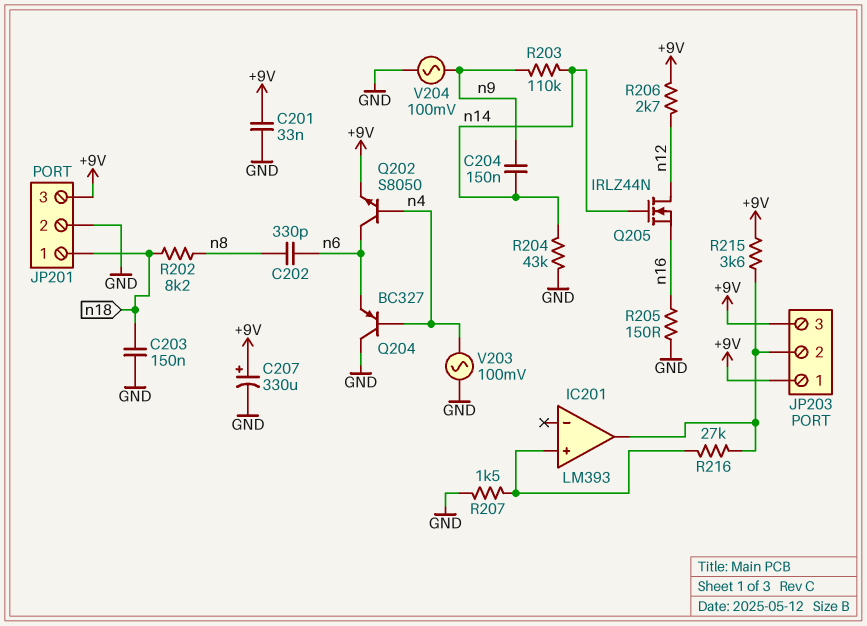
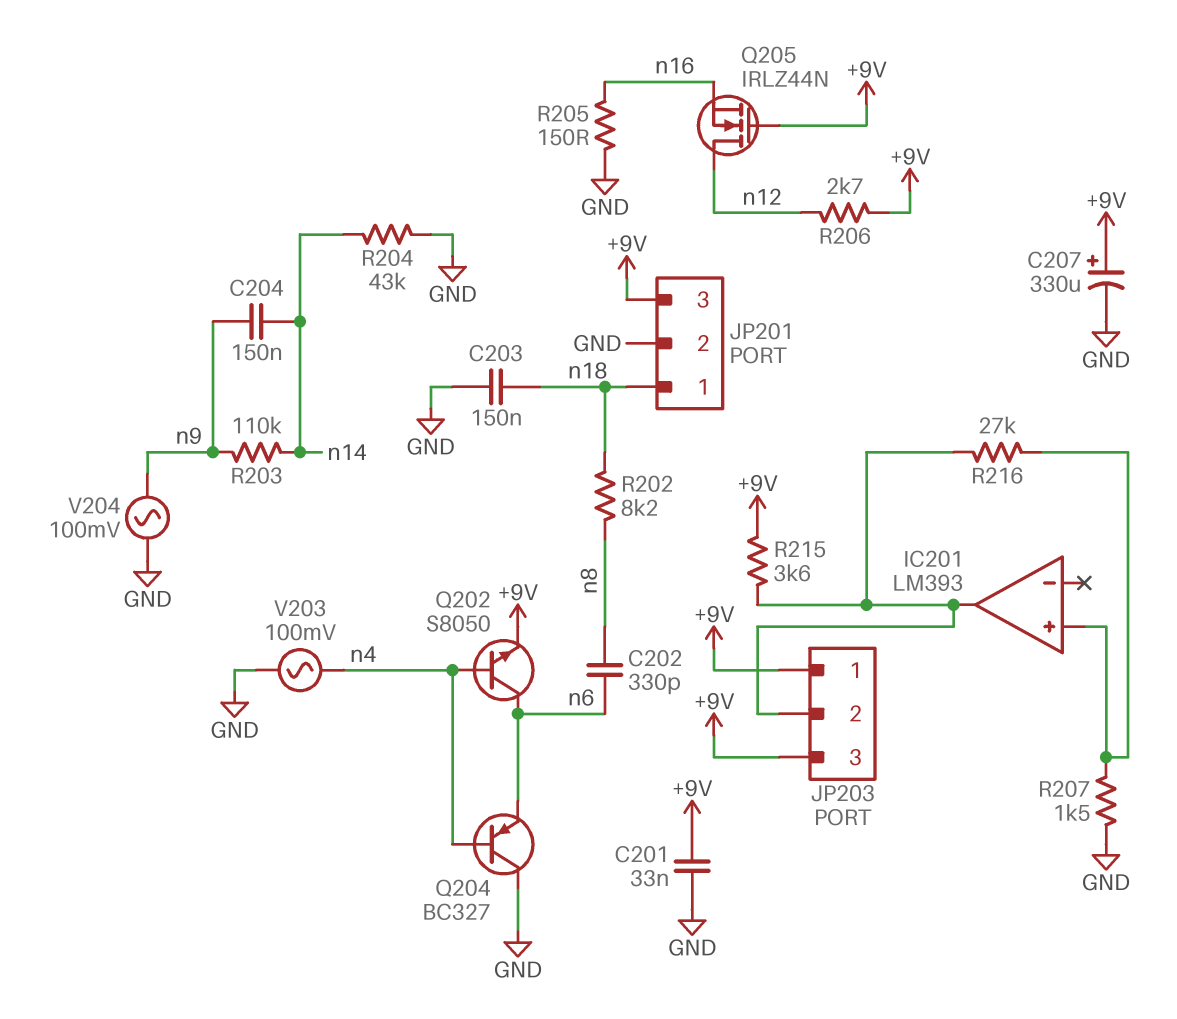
Q205: NMOS IRLZ44N (G n14, D n12, S n16) -> NMOS IRLZ44N (G +9V, D n12, S n16)

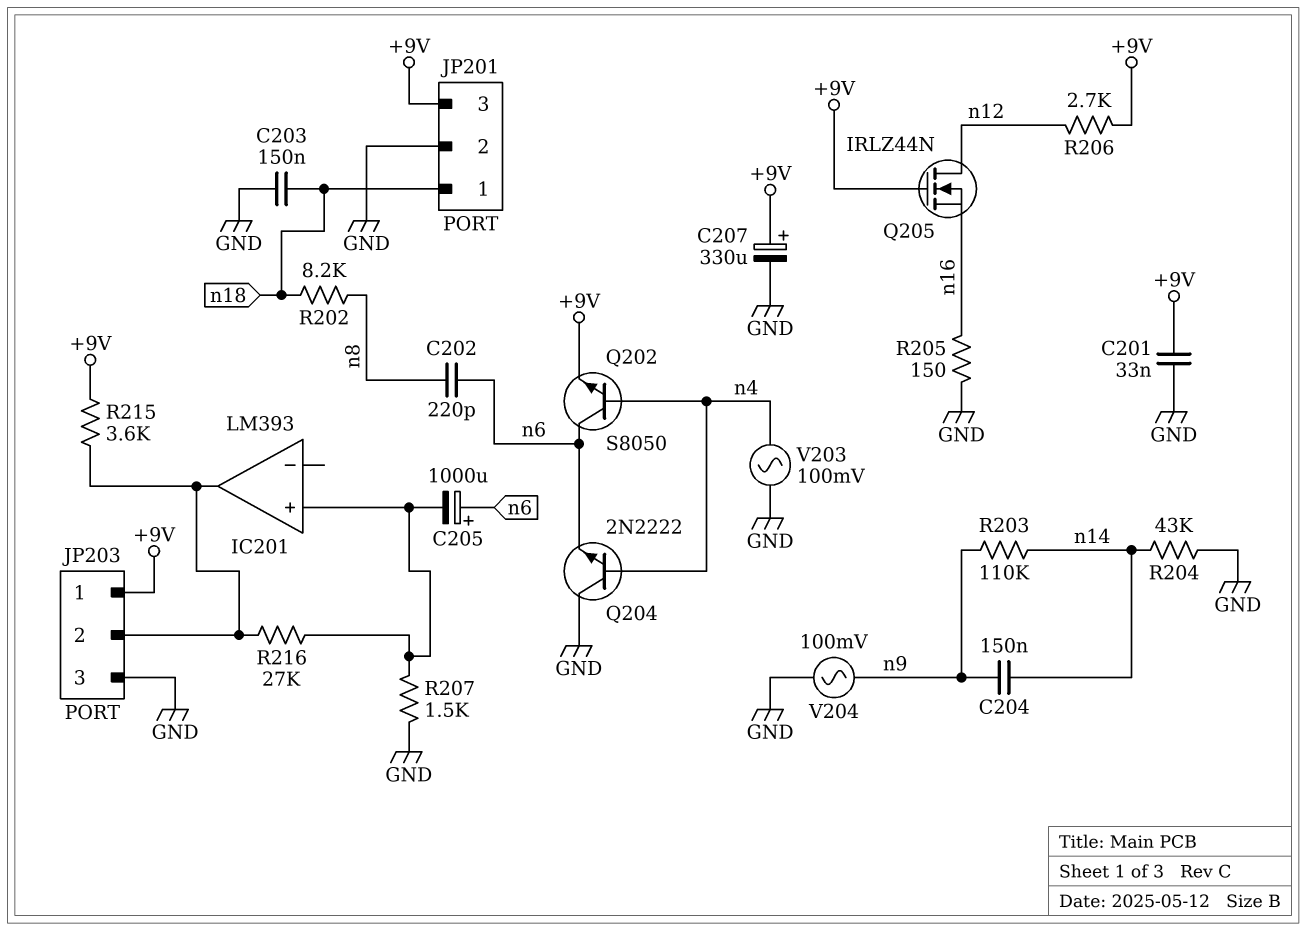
C202: 330pF (n6, n8) -> 220pF (n6, n8)
C205: none -> 1000uF (plus n6, minus IC201/in+)
JP203 pin 3: +9V -> GND
Q204: PNP BC327 (B n4, C GND, E n6) -> NPN 2N2222 (B n4, C GND, E n6)

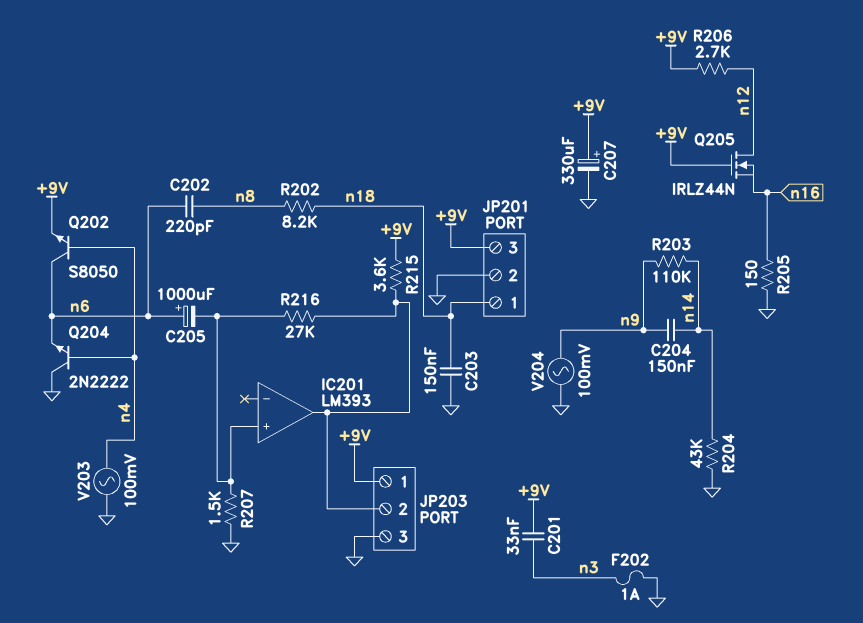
C201: 33nF (+9V, GND) -> 33nF (+9V, n3)
F202: none -> 1A (GND, n3)

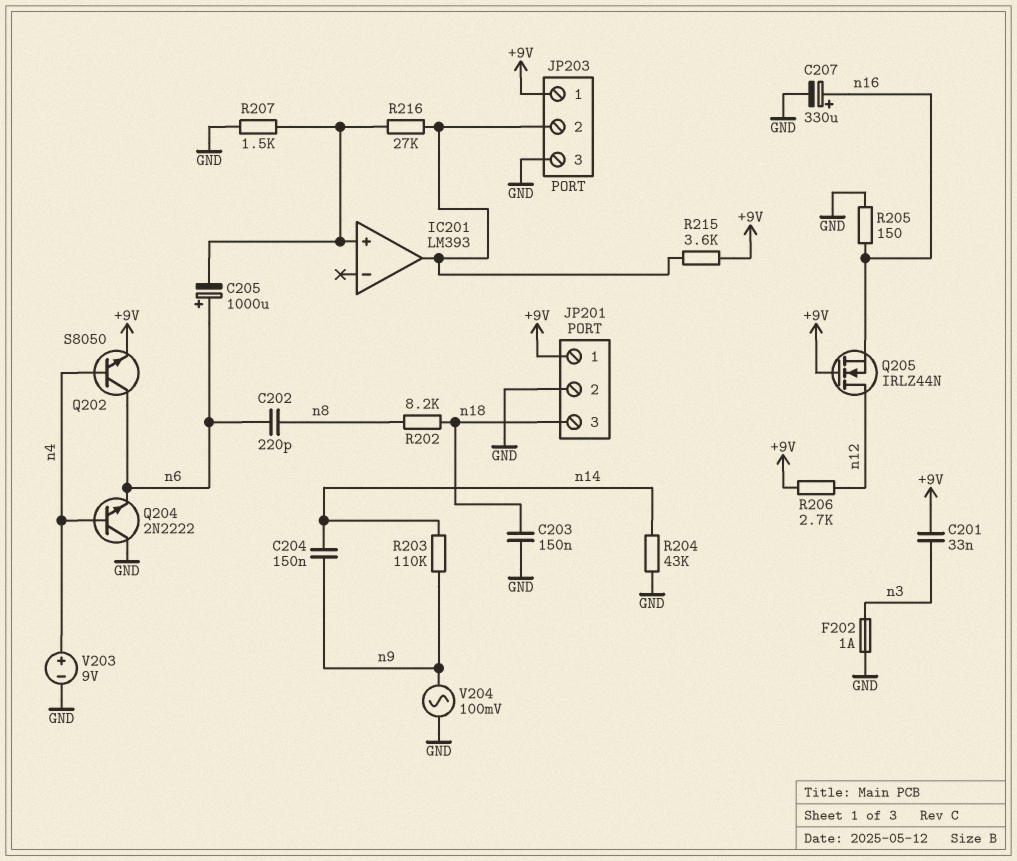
C207: 330uF (plus +9V, minus GND) -> 330uF (plus n16, minus GND)
JP201 pin 1: n18 -> +9V
JP201 pin 3: +9V -> n18
V203: AC 100mV (GND, n4) -> 9V (plus n4, minus GND)

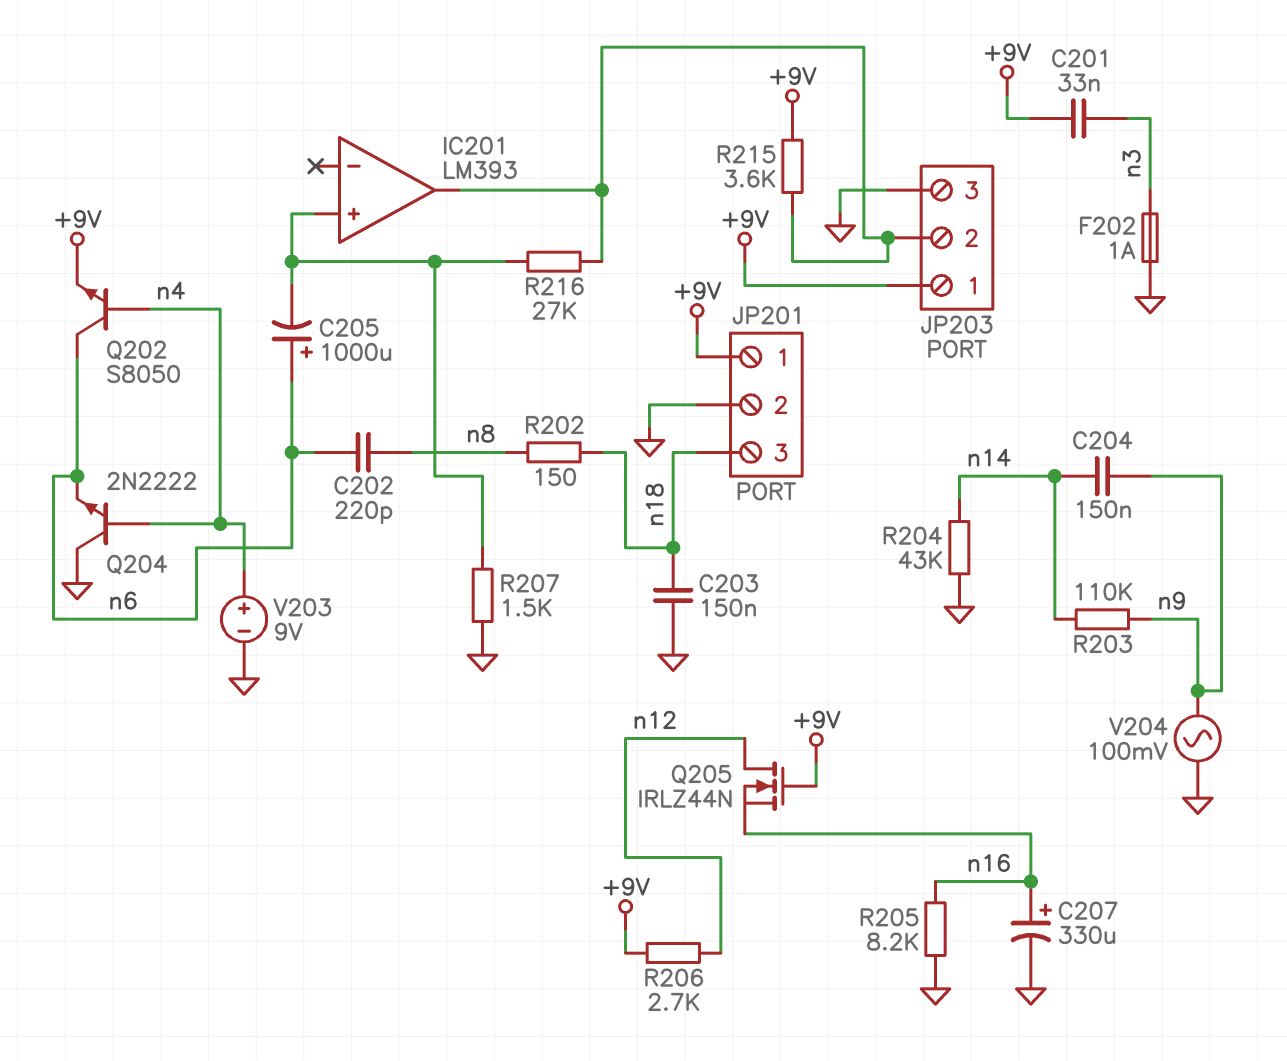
R202: 8.2k (n8, n18) -> 150 (n8, n18)
R205: 150 (GND, n16) -> 8.2k (GND, n16)

